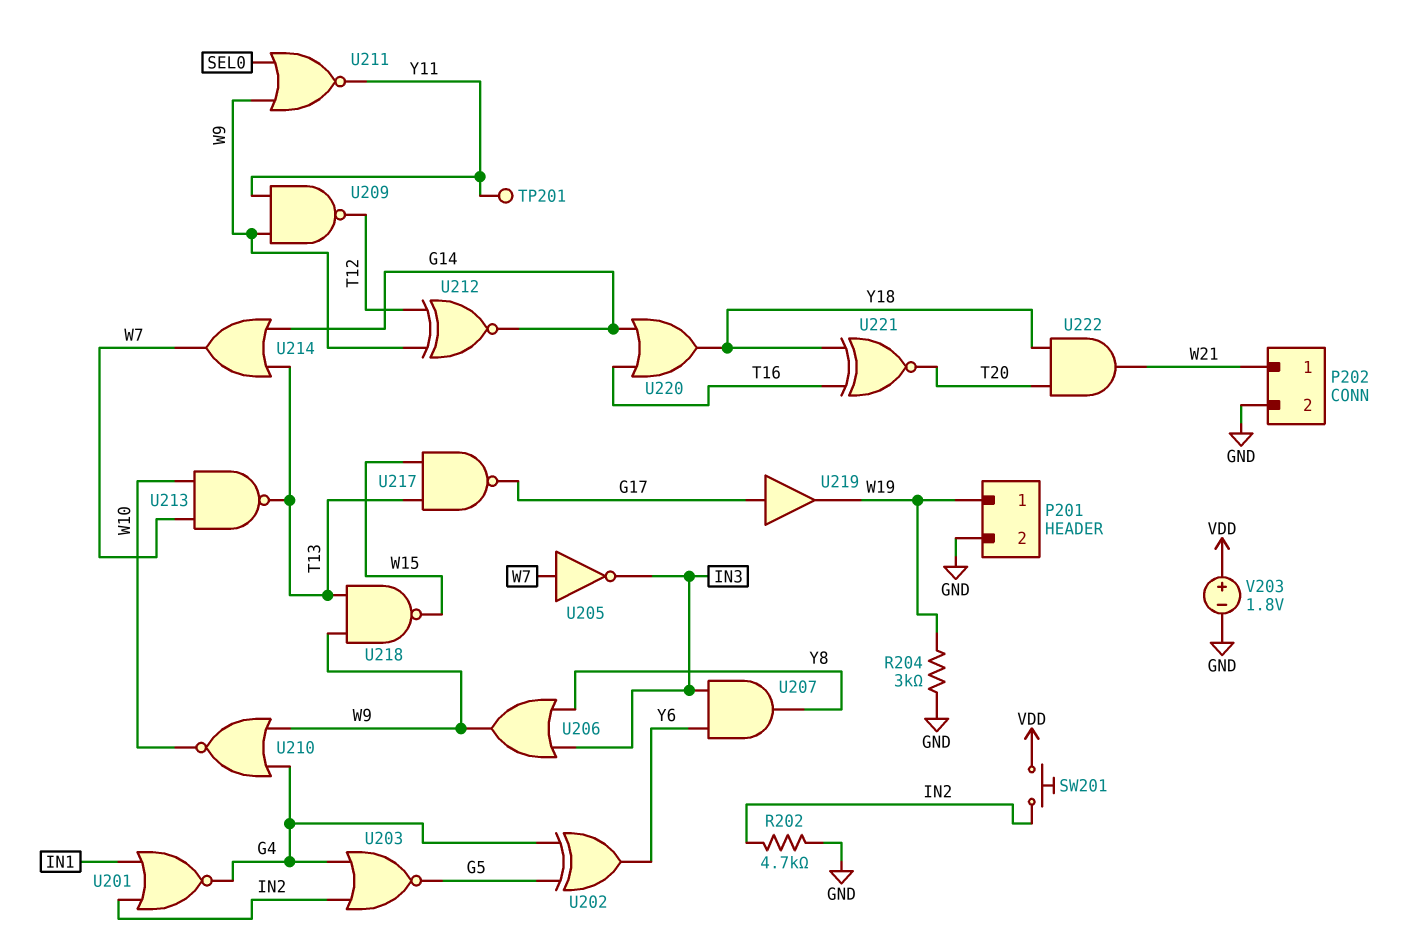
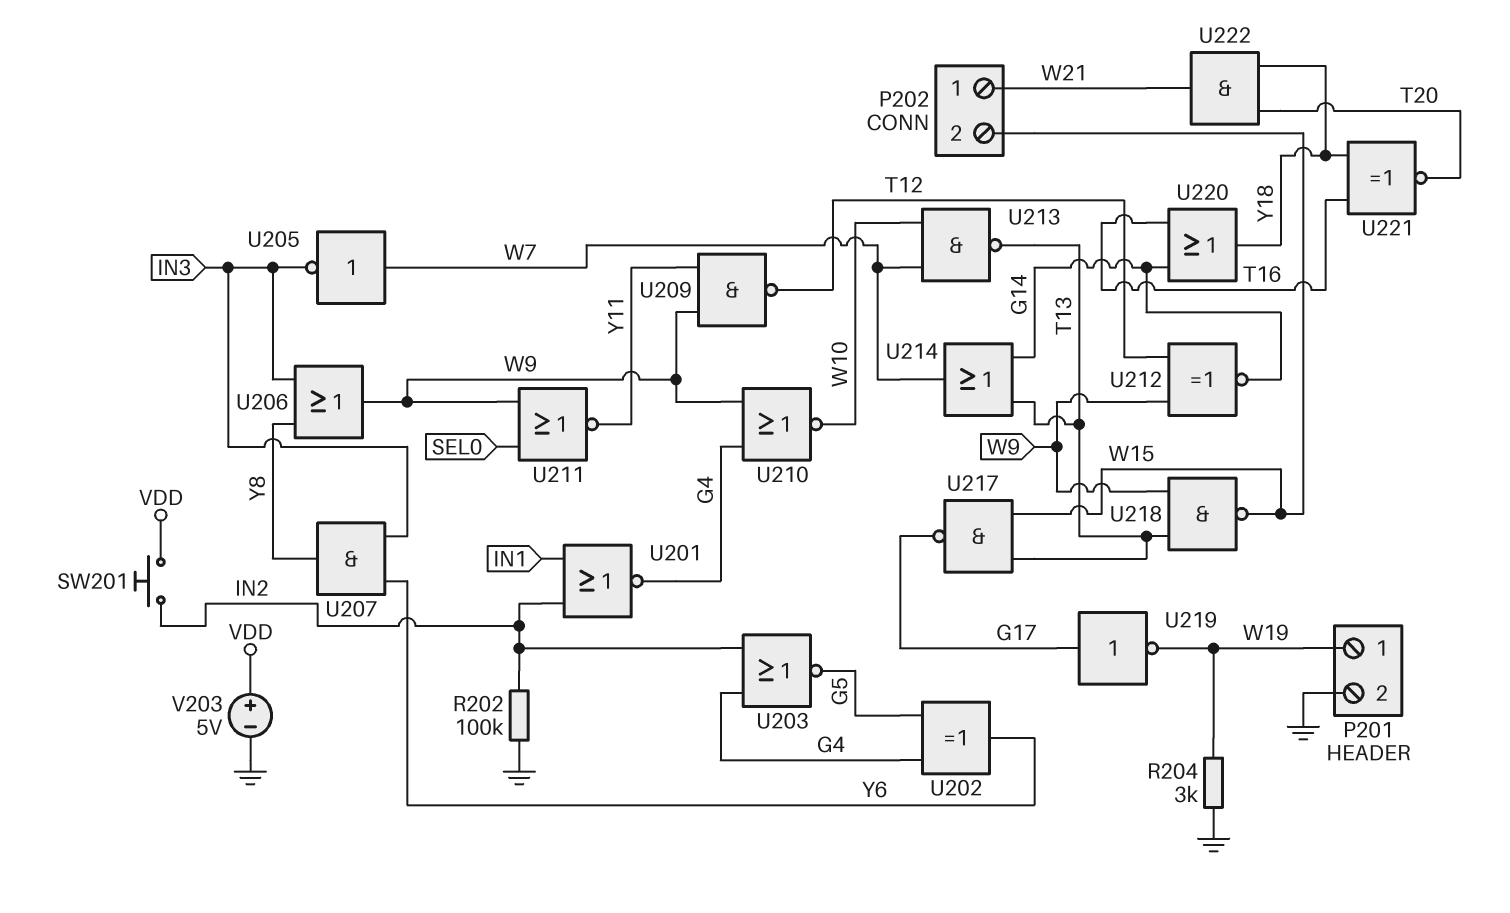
P202 pin 2: GND -> W15
R202: 4.7k (GND, IN2) -> 100k (GND, IN2)
TP201: test point (Y11) -> none
U219: buffer (in G17, out W19) -> NOT (in G17, out W19)
V203: 1.8V (plus VDD, minus GND) -> 5V (plus VDD, minus GND)

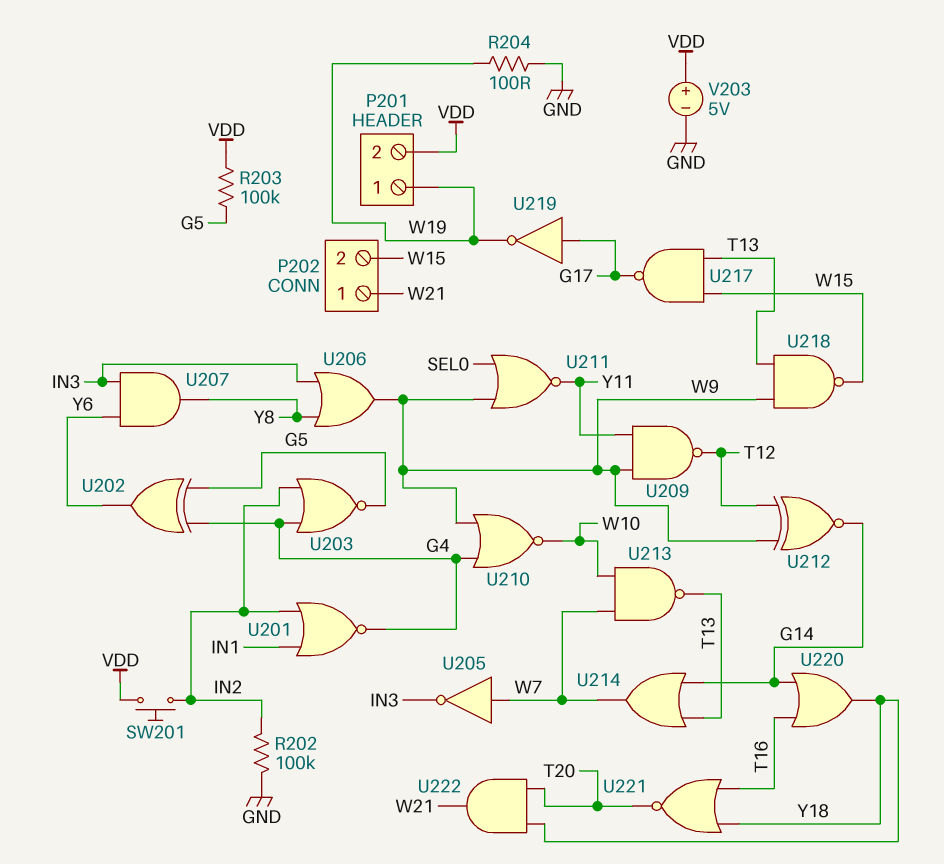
P201 pin 2: GND -> VDD
R203: none -> 100k (G5, VDD)
R204: 3k (GND, W19) -> 100 (GND, W19)
U221: XNOR (in T16, in Y18, out T20) -> NOR (in T16, in Y18, out T20)

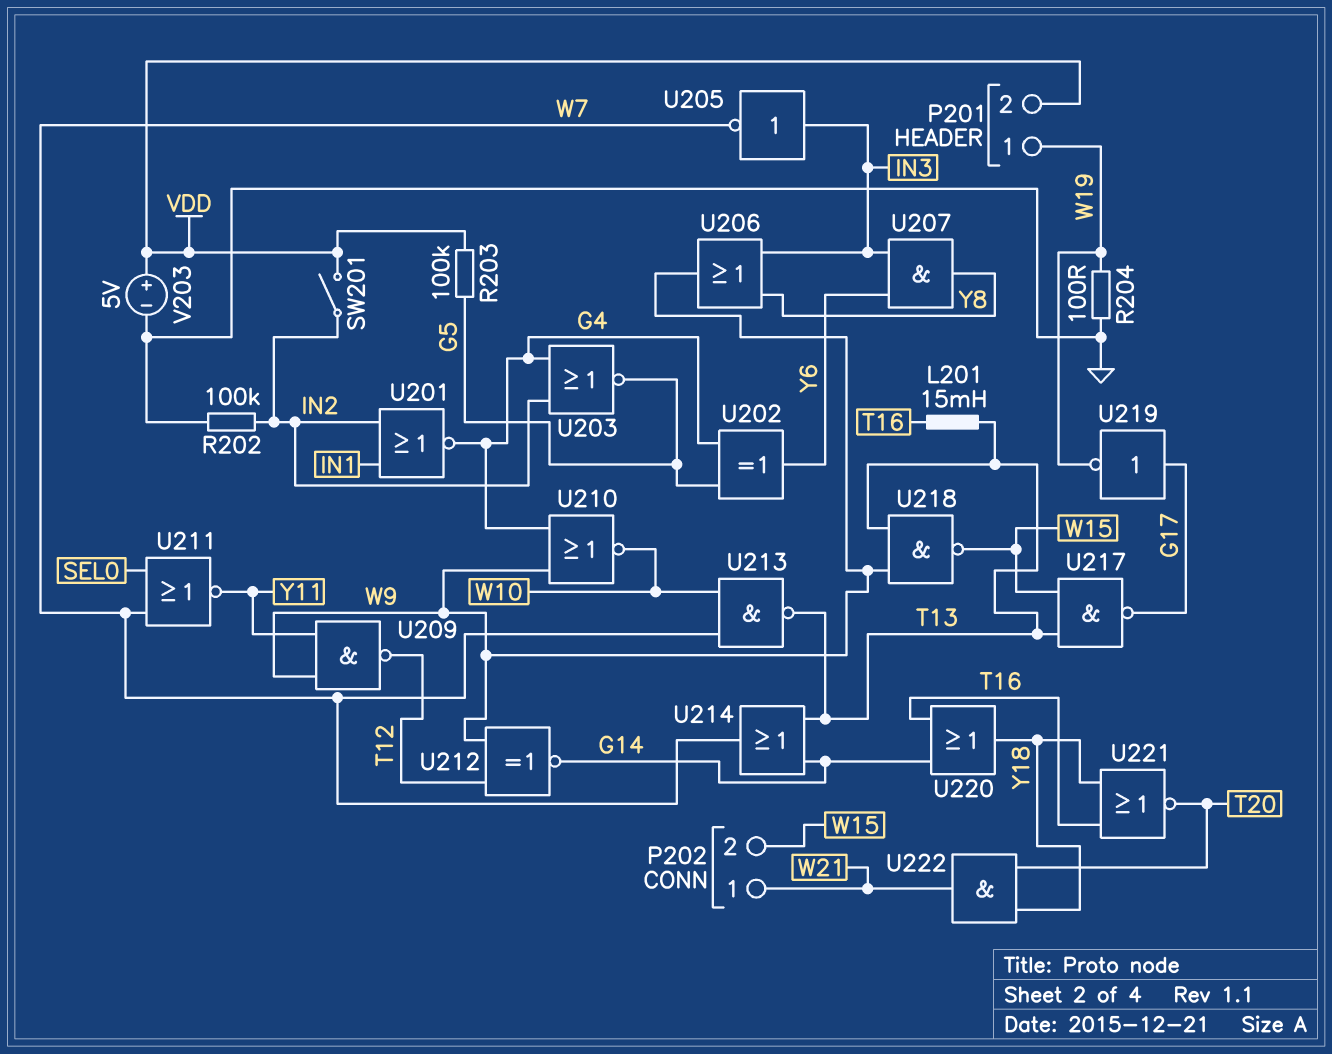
L201: none -> 15mH (T13, T16)
SW201: button (IN2, VDD) -> switch (IN2, VDD)
U205: NOT (in W7, out IN3) -> NOT (in IN3, out W7)
U211: NOR (in SEL0, in W9, out Y11) -> NOR (in SEL0, in W7, out Y11)

